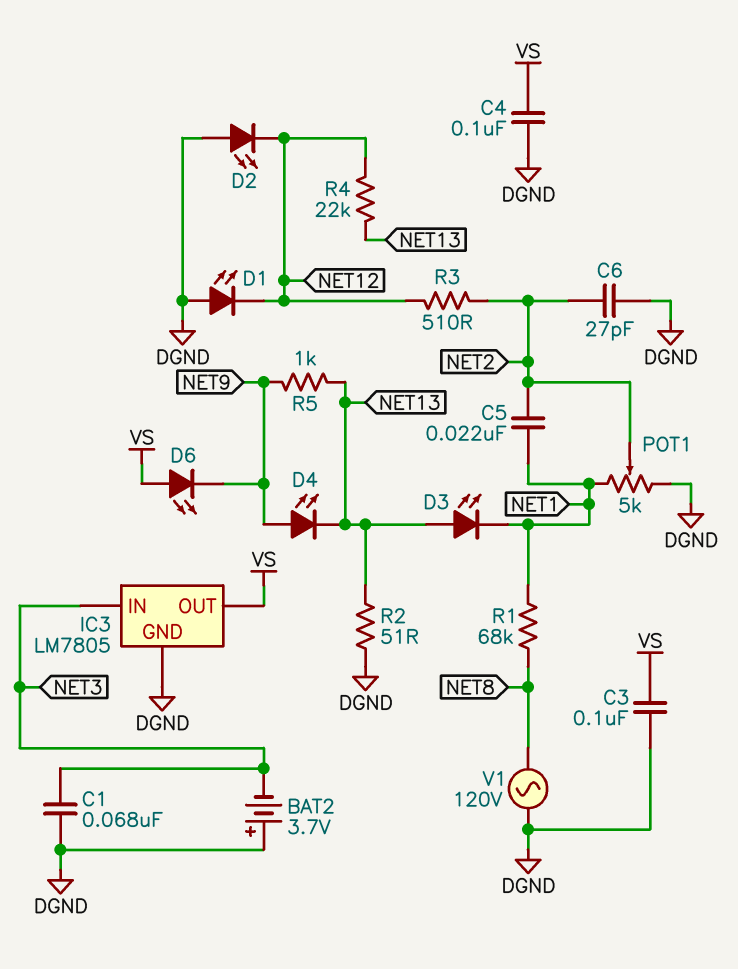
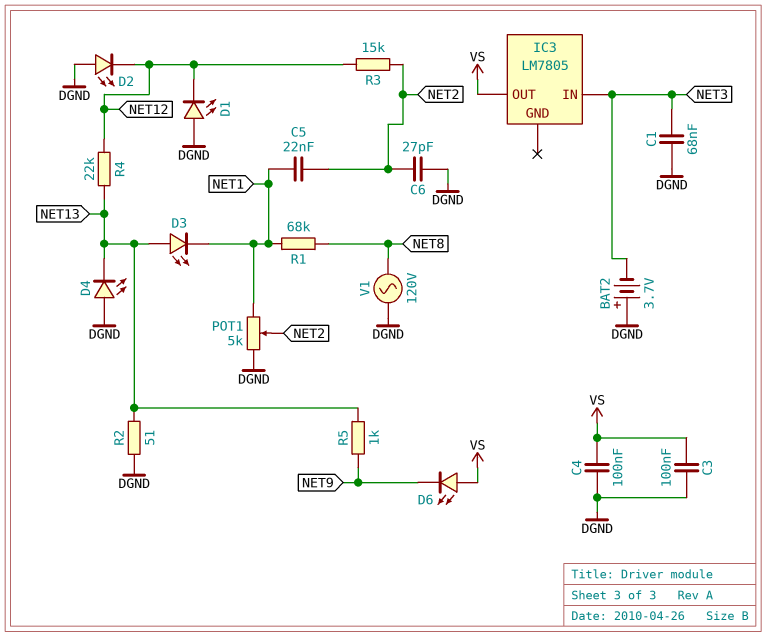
D4: LED (A NET9, K NET13) -> LED (A DGND, K NET13)
IC3 pin GND: DGND -> none
R3: 510 (NET2, NET12) -> 15k (NET2, NET12)

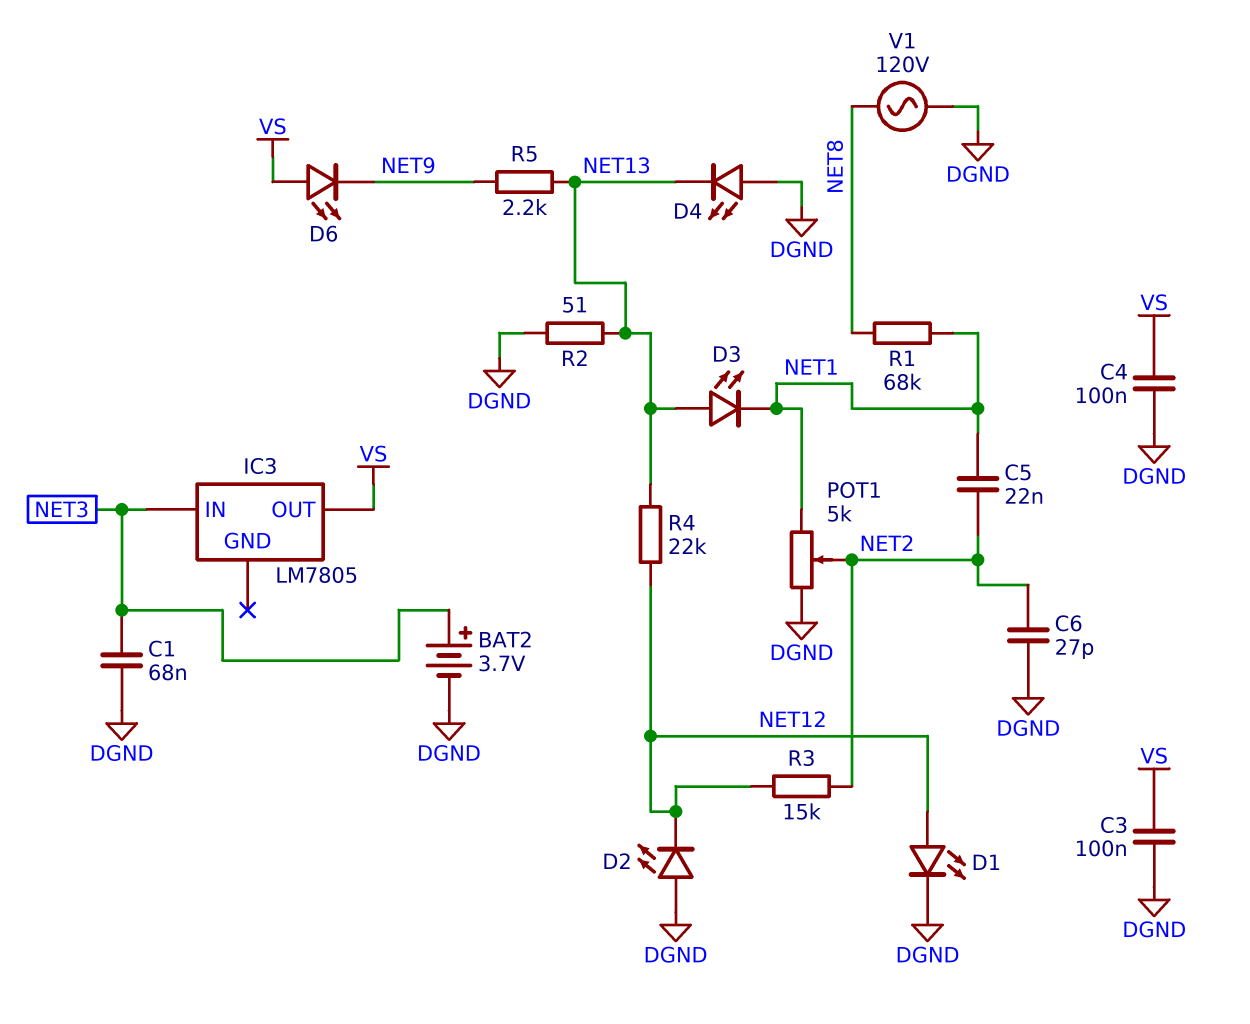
BAT2: 3.7V (plus DGND, minus NET3) -> 3.7V (plus NET3, minus DGND)
D1: LED (A DGND, K NET12) -> LED (A NET12, K DGND)
R5: 1k (NET9, NET13) -> 2.2k (NET9, NET13)

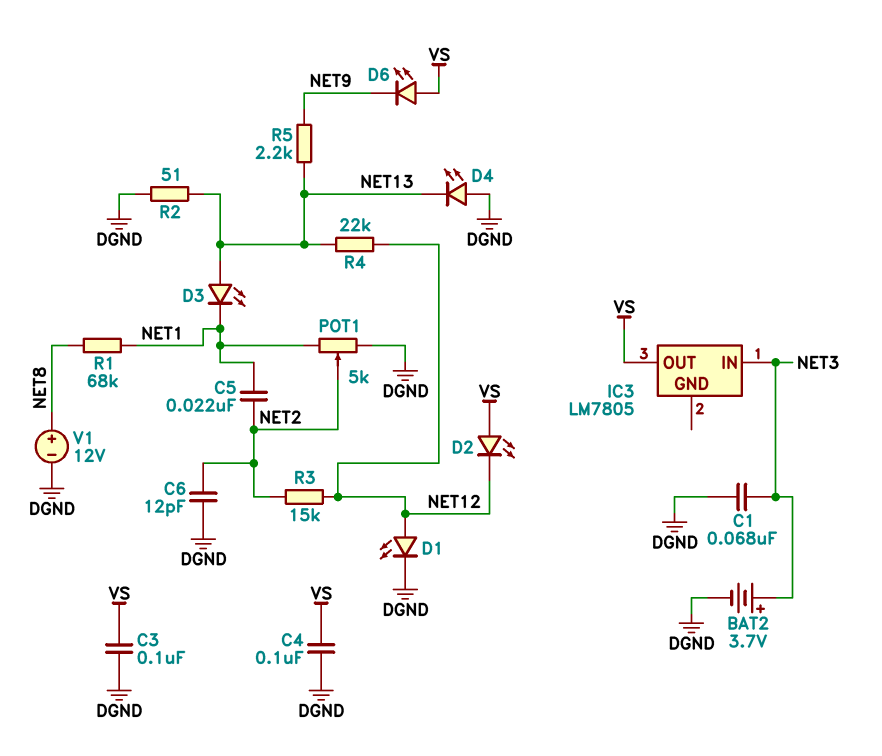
C6: 27pF (DGND, NET2) -> 12pF (DGND, NET2)
D2: LED (A DGND, K NET12) -> LED (A VS, K NET12)
V1: AC 120V (DGND, NET8) -> 12V (plus NET8, minus DGND)

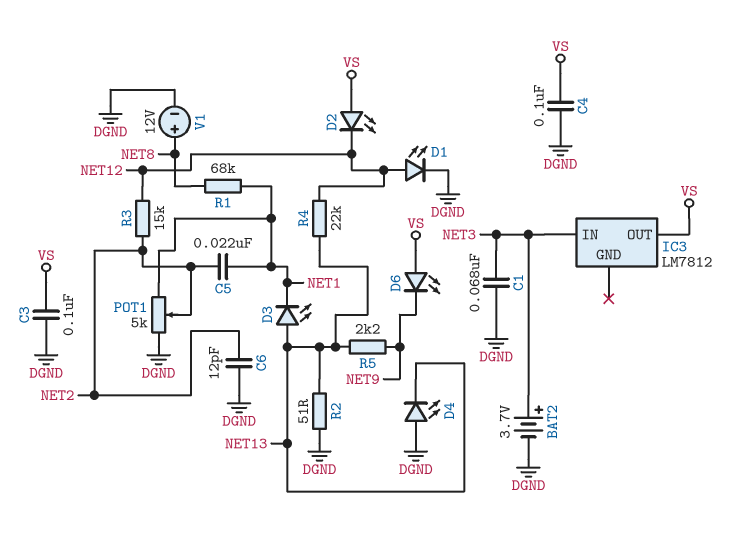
IC3: LM7805 -> LM7812

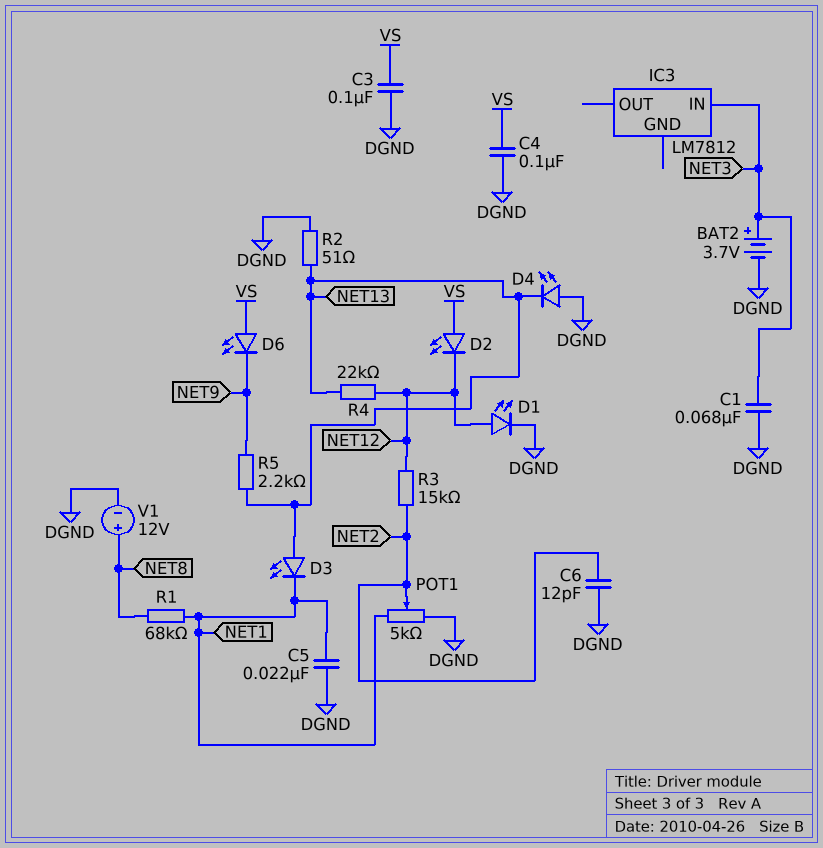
C5: 22nF (NET1, NET2) -> 22nF (DGND, NET1)
IC3 pin OUT: VS -> none

